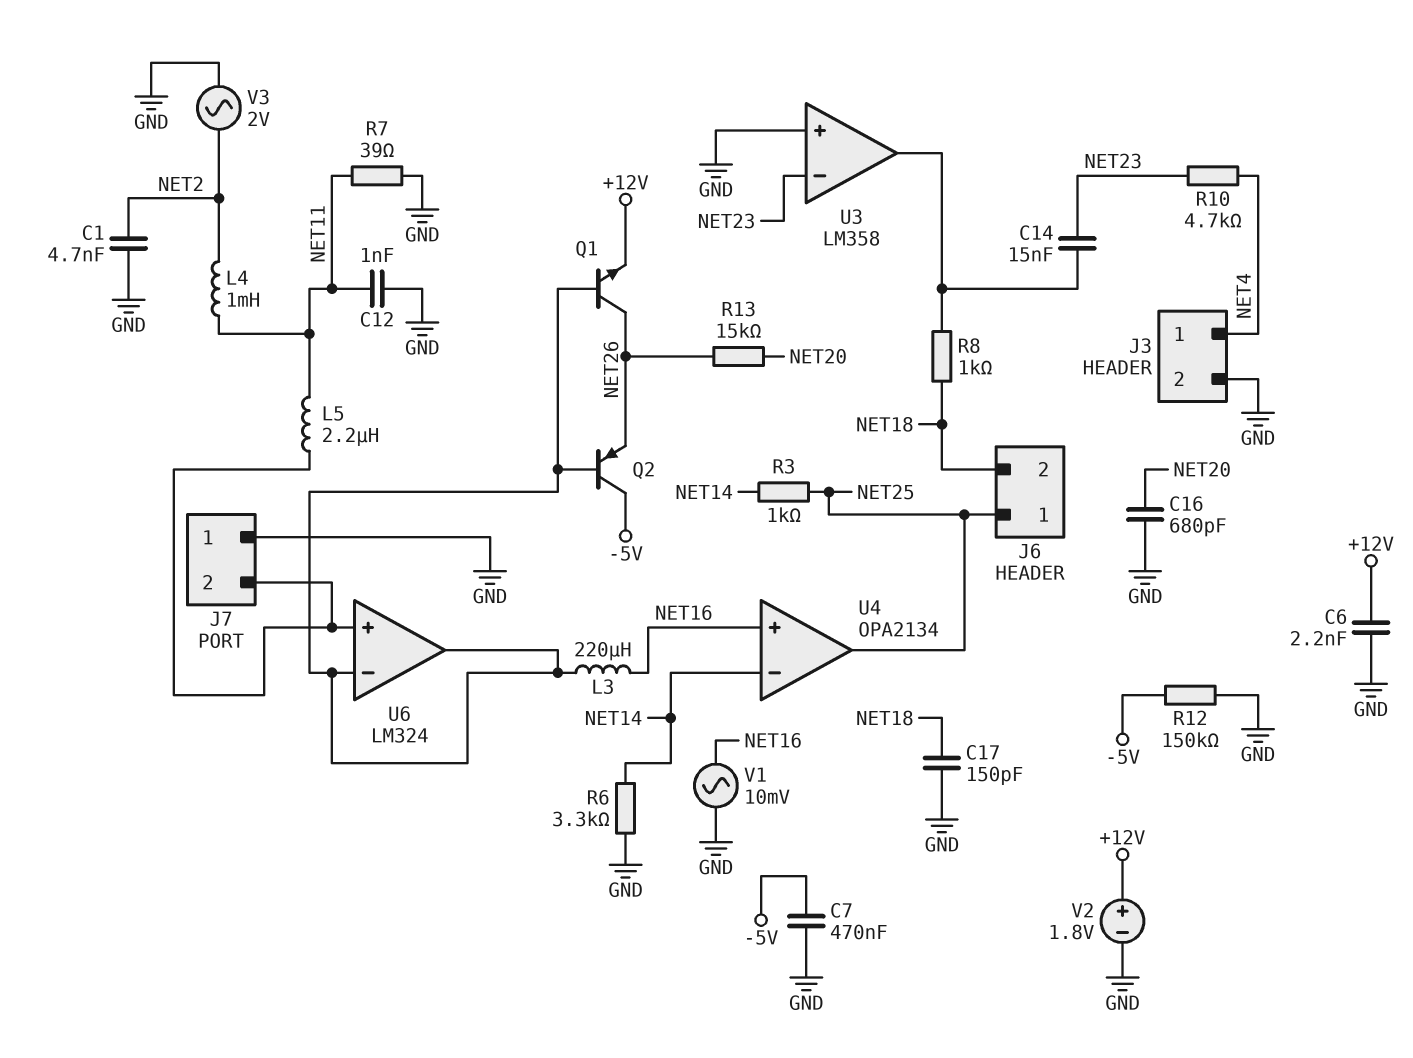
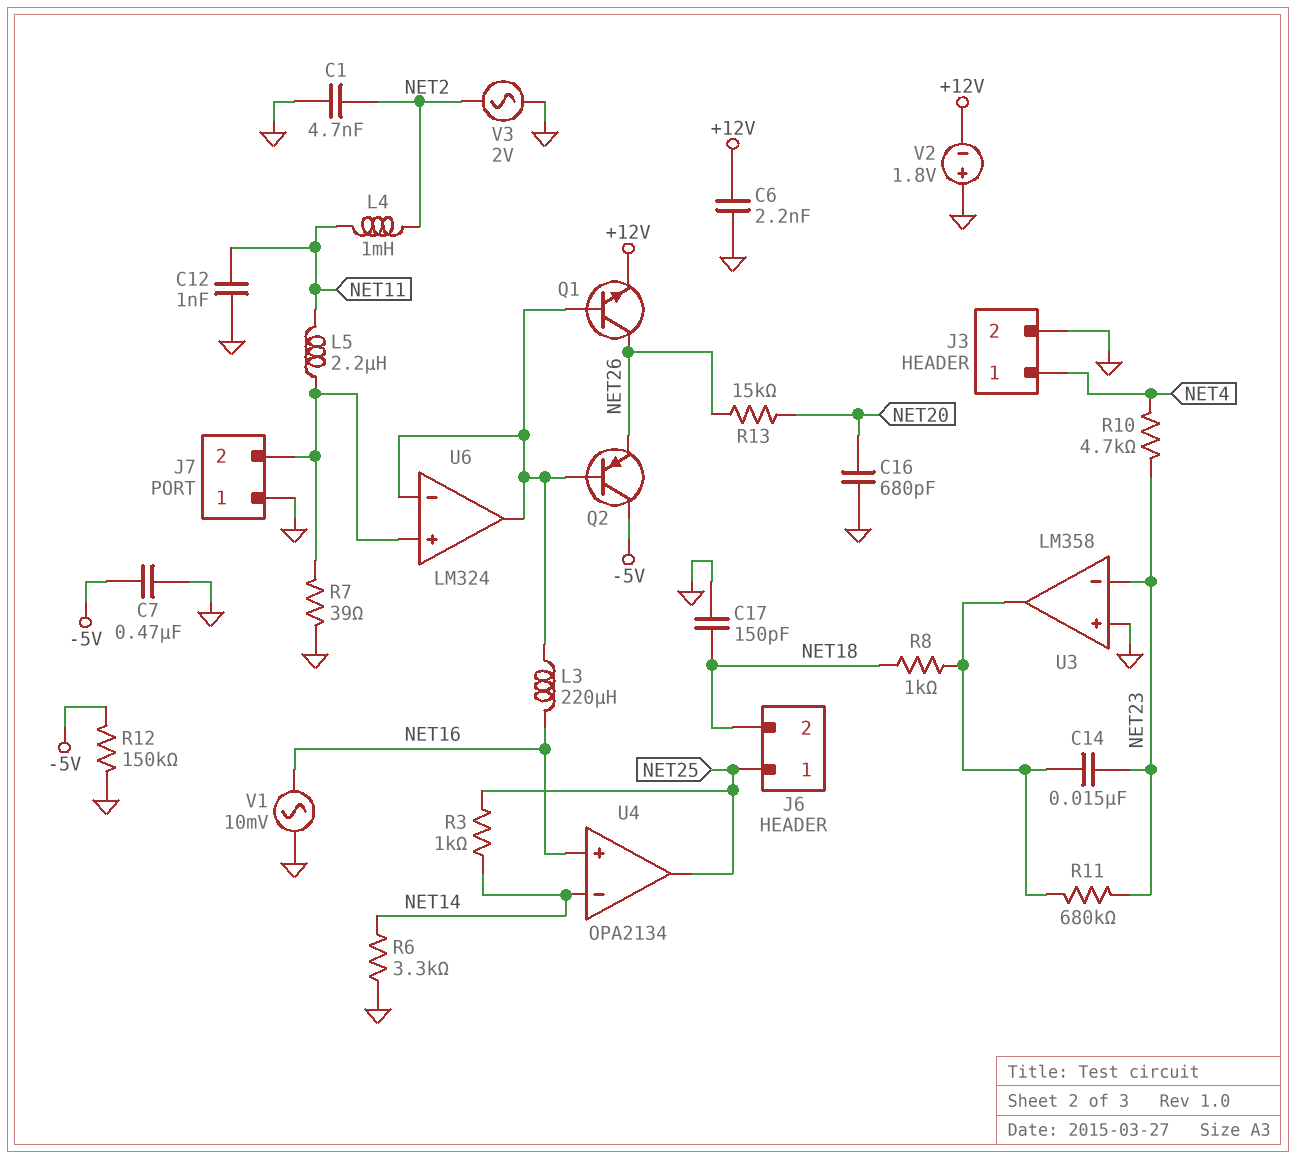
R7: 39 (GND, NET11) -> 39 (GND, J7/2)
R11: none -> 680k (NET23, U3/out)
V2: 1.8V (plus +12V, minus GND) -> 1.8V (plus GND, minus +12V)

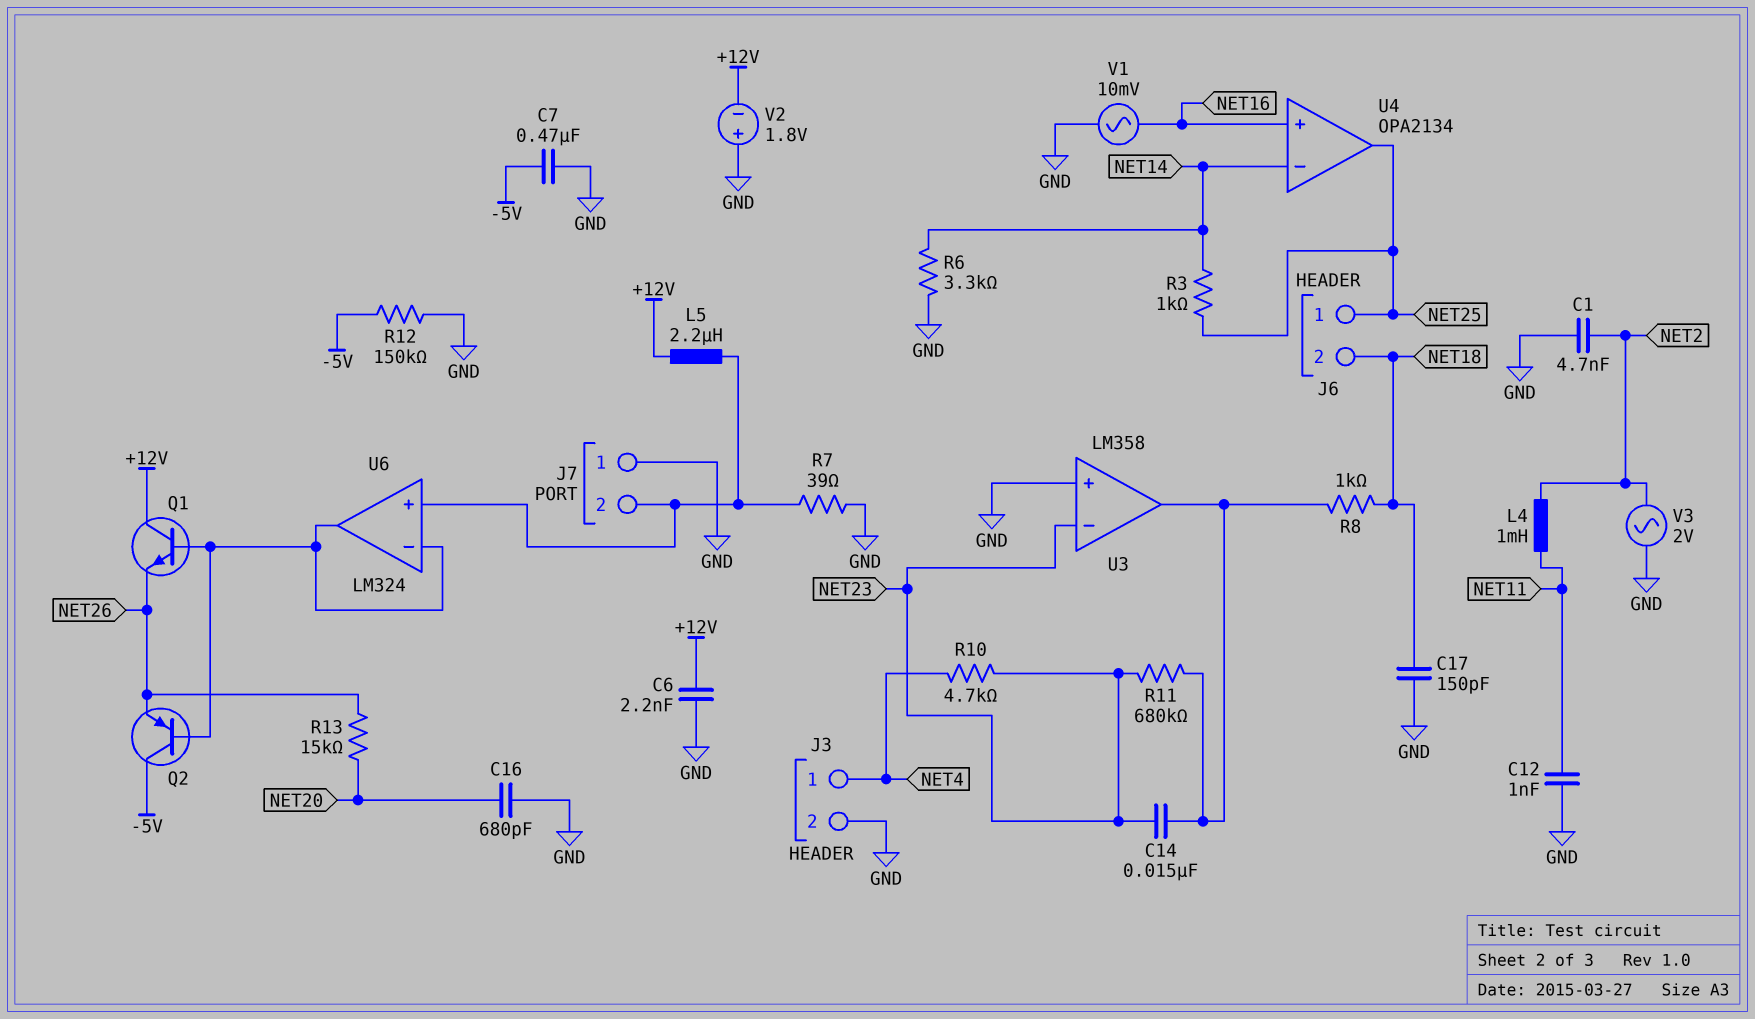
L3: 220uH (NET16, U6/in-) -> none
L5: 2.2uH (J7/2, NET11) -> 2.2uH (+12V, J7/2)
Q1: NPN (B U6/in-, C NET26, E +12V) -> NPN (B U6/in-, C +12V, E NET26)

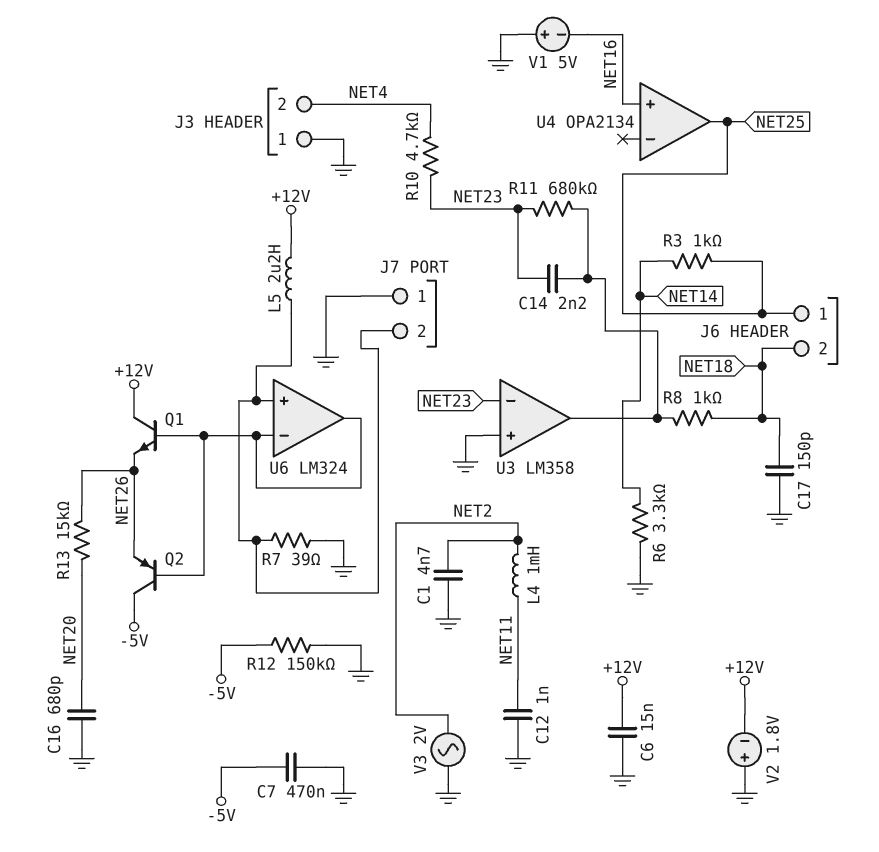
C6: 2.2nF (+12V, GND) -> 15nF (+12V, GND)
C14: 15nF (NET23, U3/out) -> 2.2nF (NET23, U3/out)
J3 pin 1: NET4 -> GND
J3 pin 2: GND -> NET4
U4 pin in-: NET14 -> none
V1: AC 10mV (GND, NET16) -> 5V (plus GND, minus NET16)

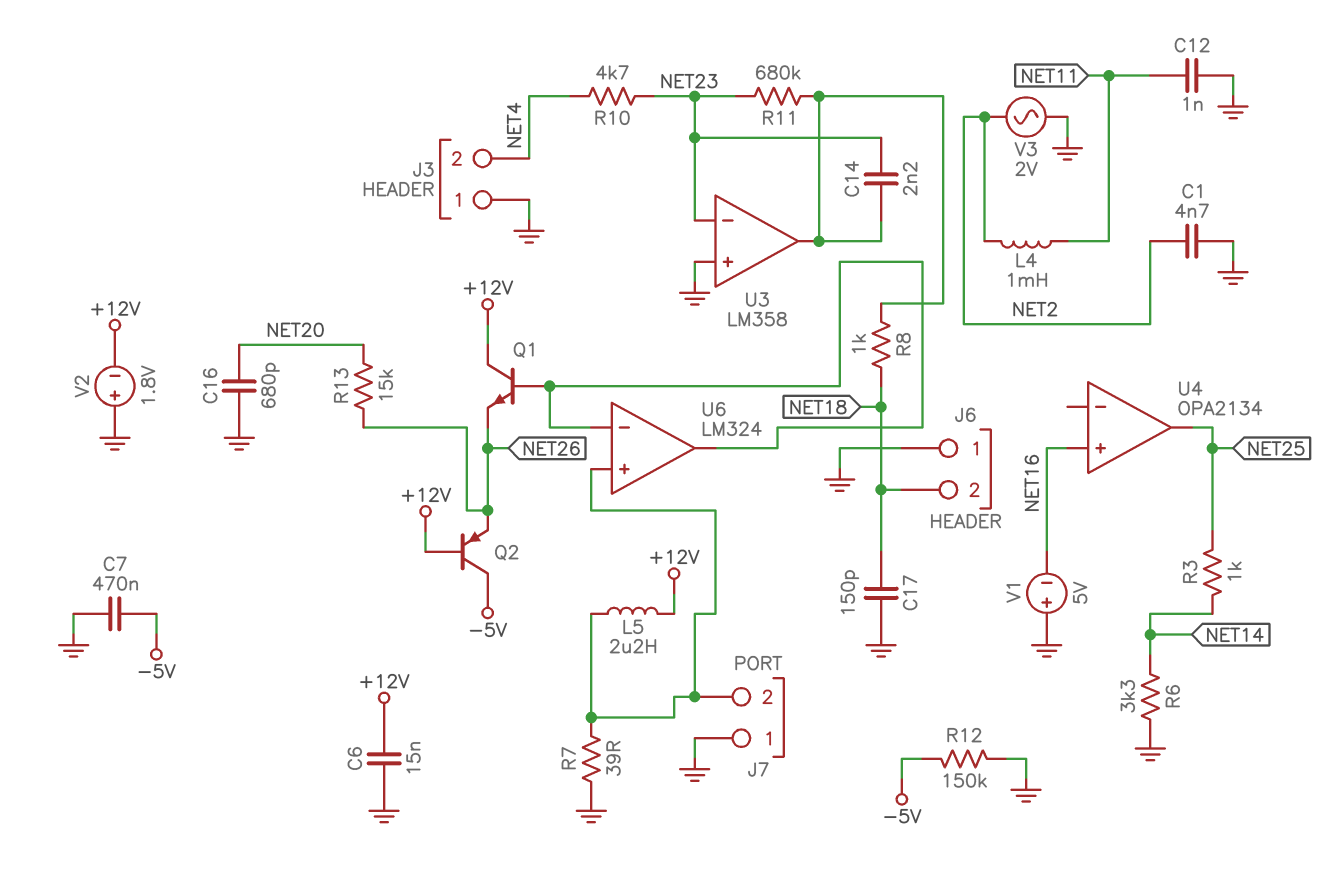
J6 pin 1: NET25 -> GND
Q2: PNP (B U6/in-, C -5V, E NET26) -> PNP (B +12V, C -5V, E NET26)

